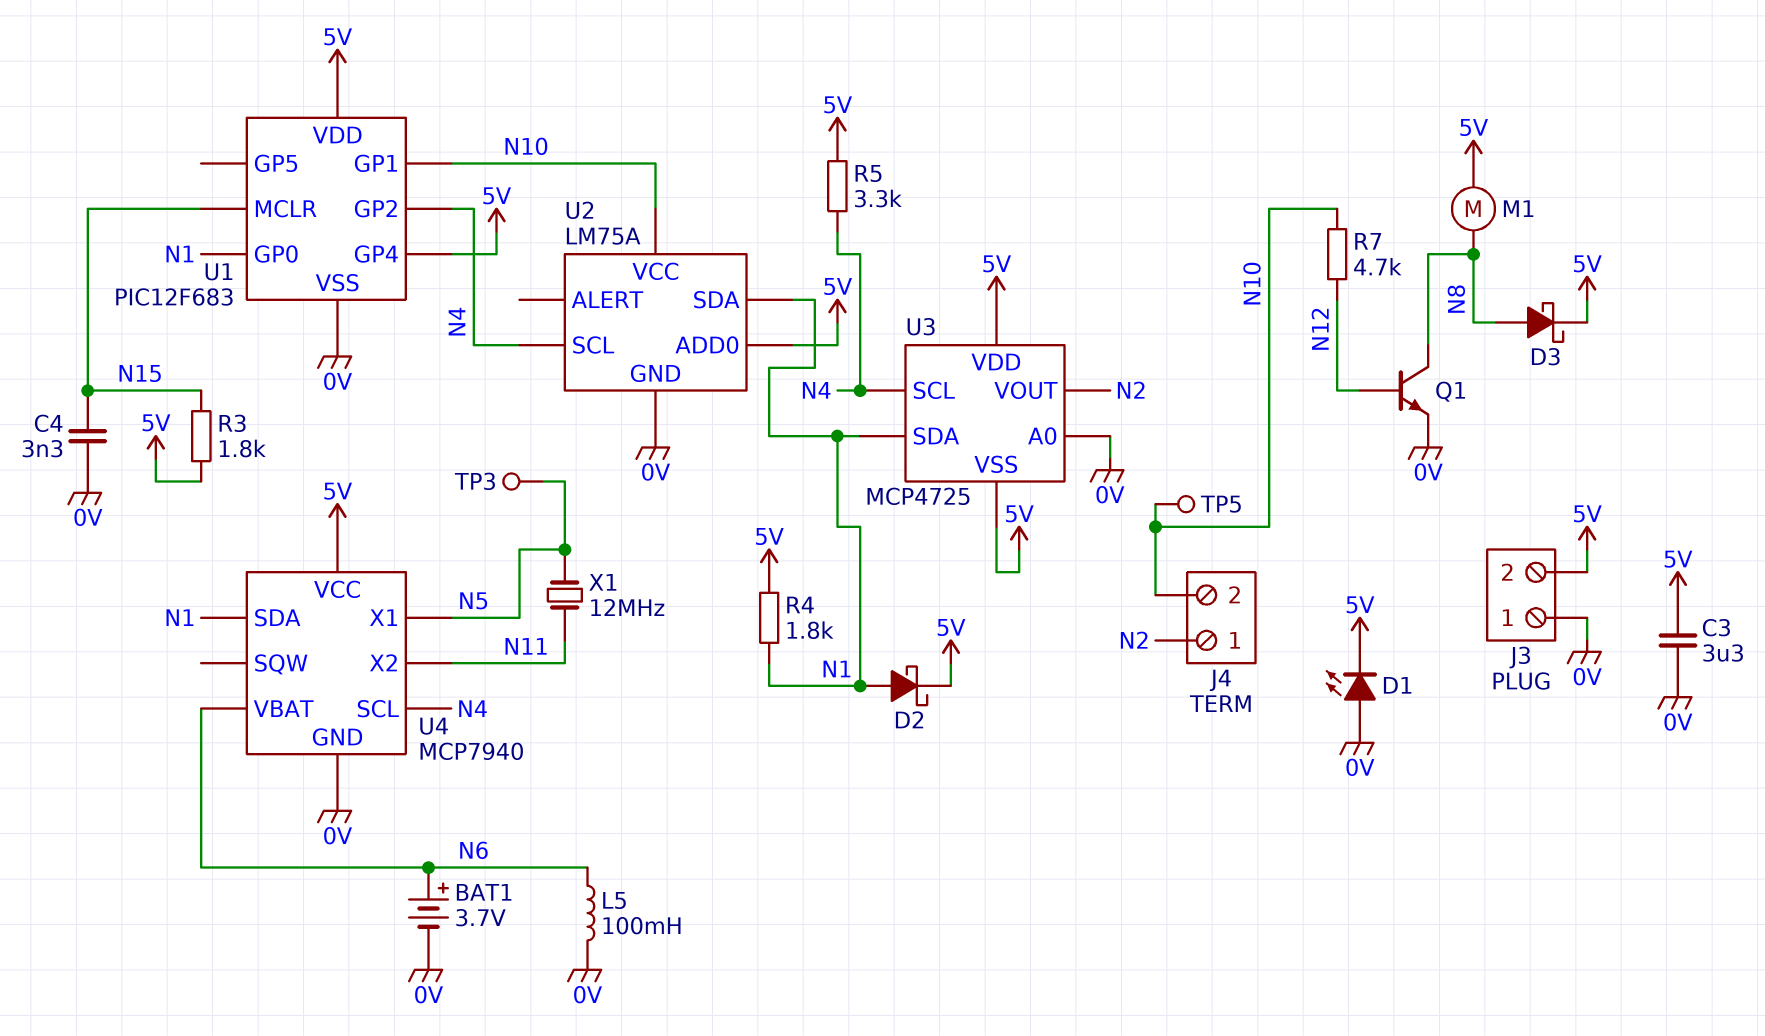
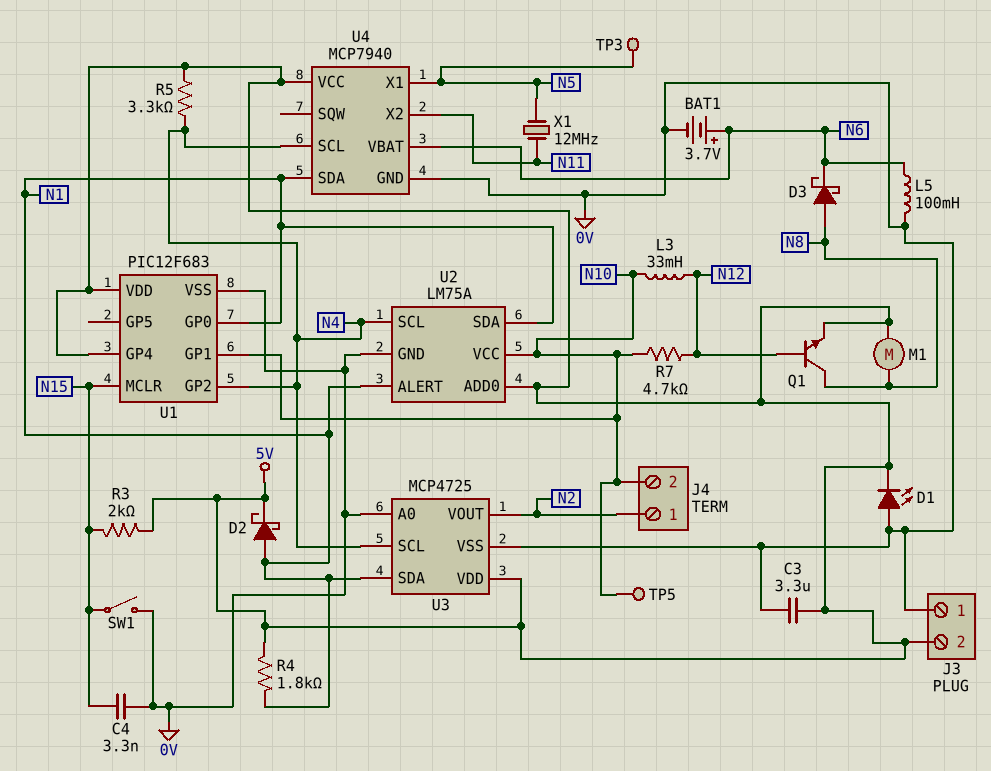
D3: schottky (A N8, K 5V) -> schottky (A N8, K N6)
L3: none -> 33mH (N10, N12)
Q1: NPN (B N12, C N8, E 0V) -> NPN (B N12, C N8, E 5V)
R3: 1.8k (5V, N15) -> 2k (5V, N15)
SW1: none -> switch (0V, N15)
U2 pin ALERT: none -> N1
U3 pin VSS: 5V -> 0V

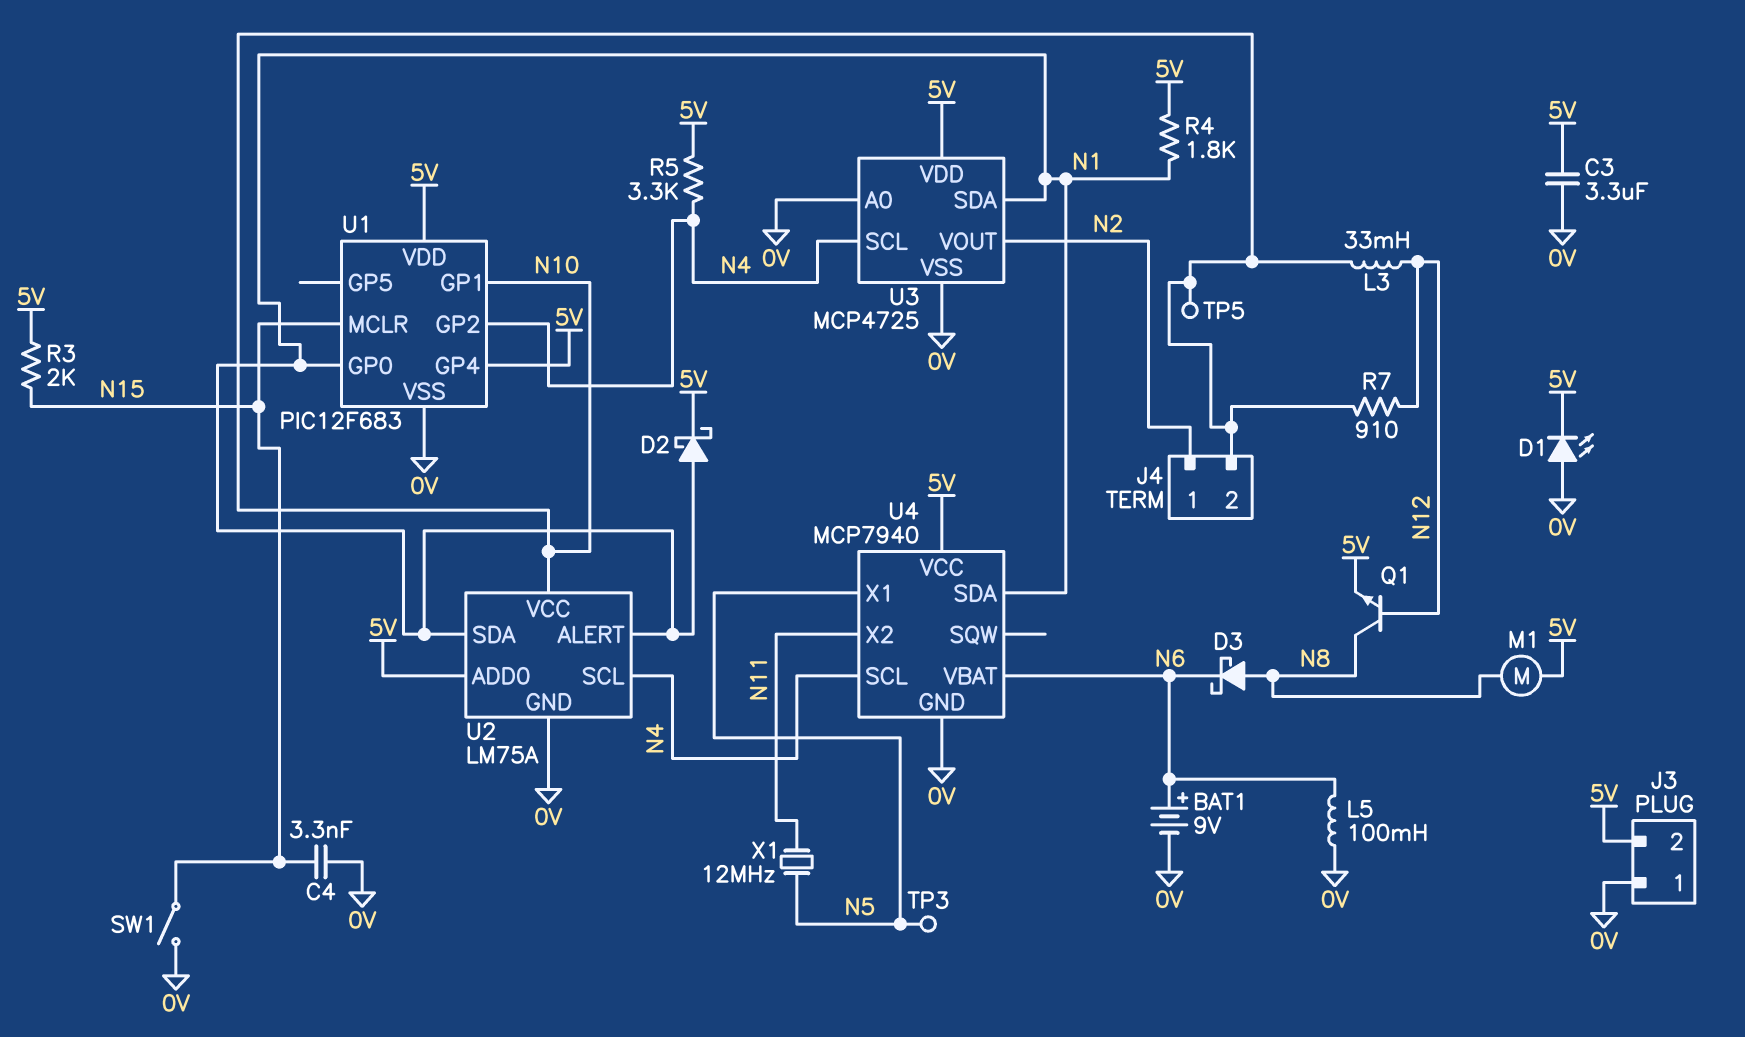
BAT1: 3.7V (plus N6, minus 0V) -> 9V (plus N6, minus 0V)
R7: 4.7k (N10, N12) -> 910 (N10, N12)

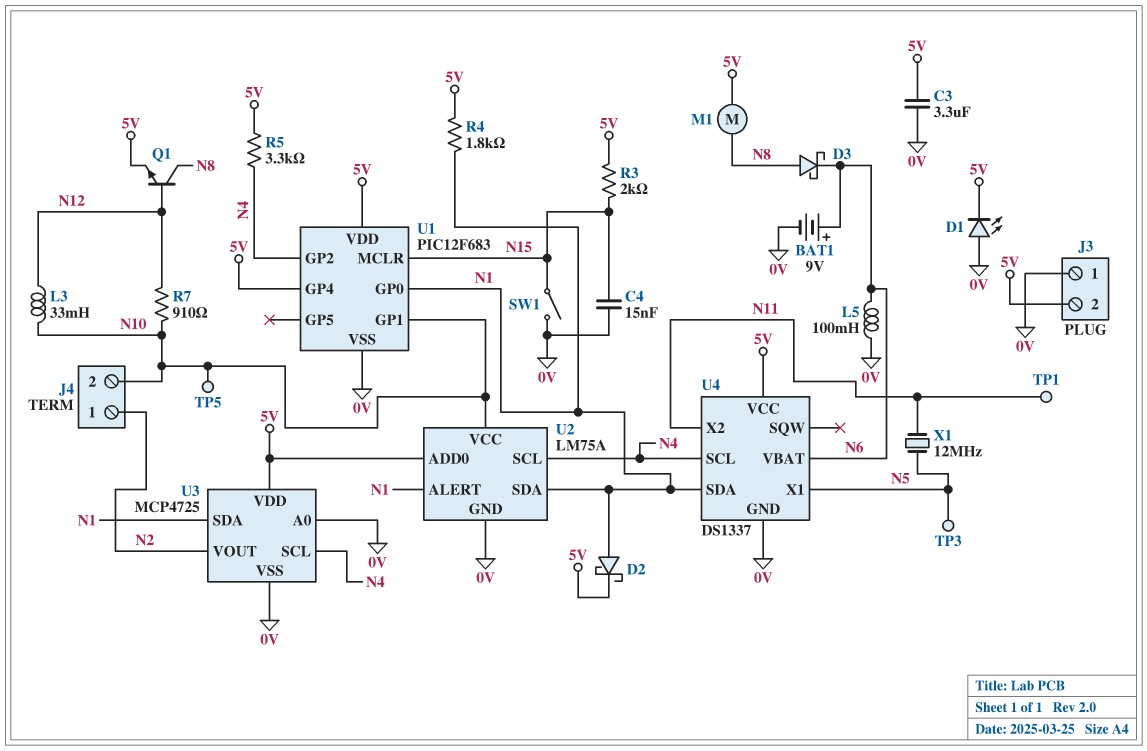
C4: 3.3nF (0V, N15) -> 15nF (0V, N15)
TP1: none -> test point (N11)
U4: MCP7940 -> DS1337

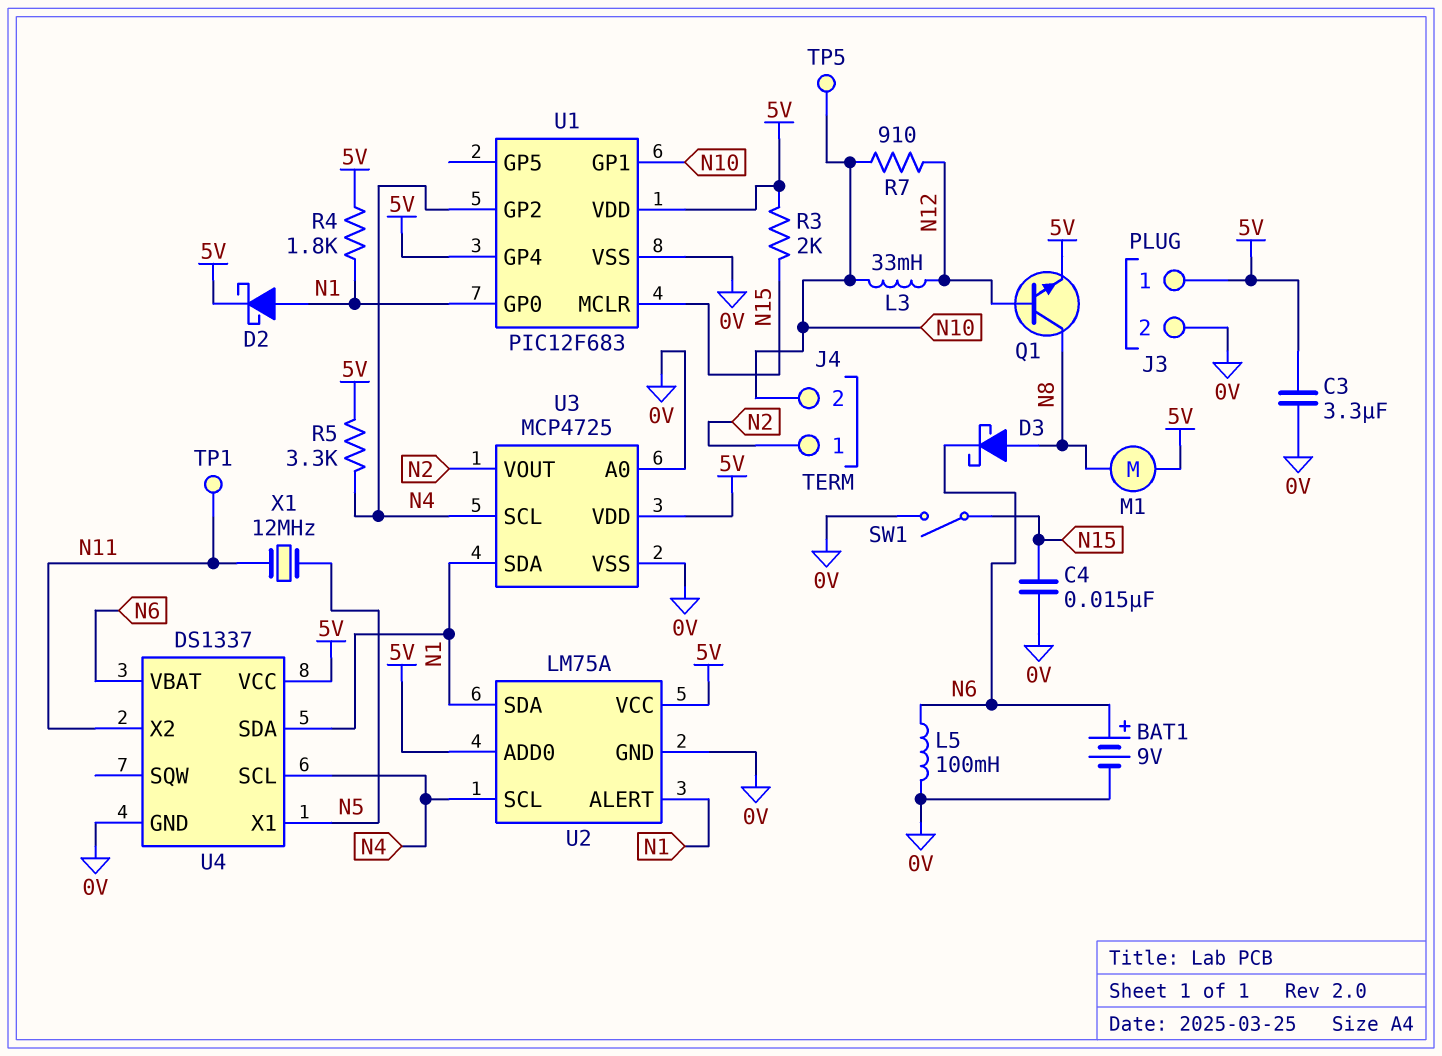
D1: LED (A 0V, K 5V) -> none
J3 pin 1: 0V -> 5V
J3 pin 2: 5V -> 0V
TP3: test point (N5) -> none
U2 pin VCC: N10 -> 5V

